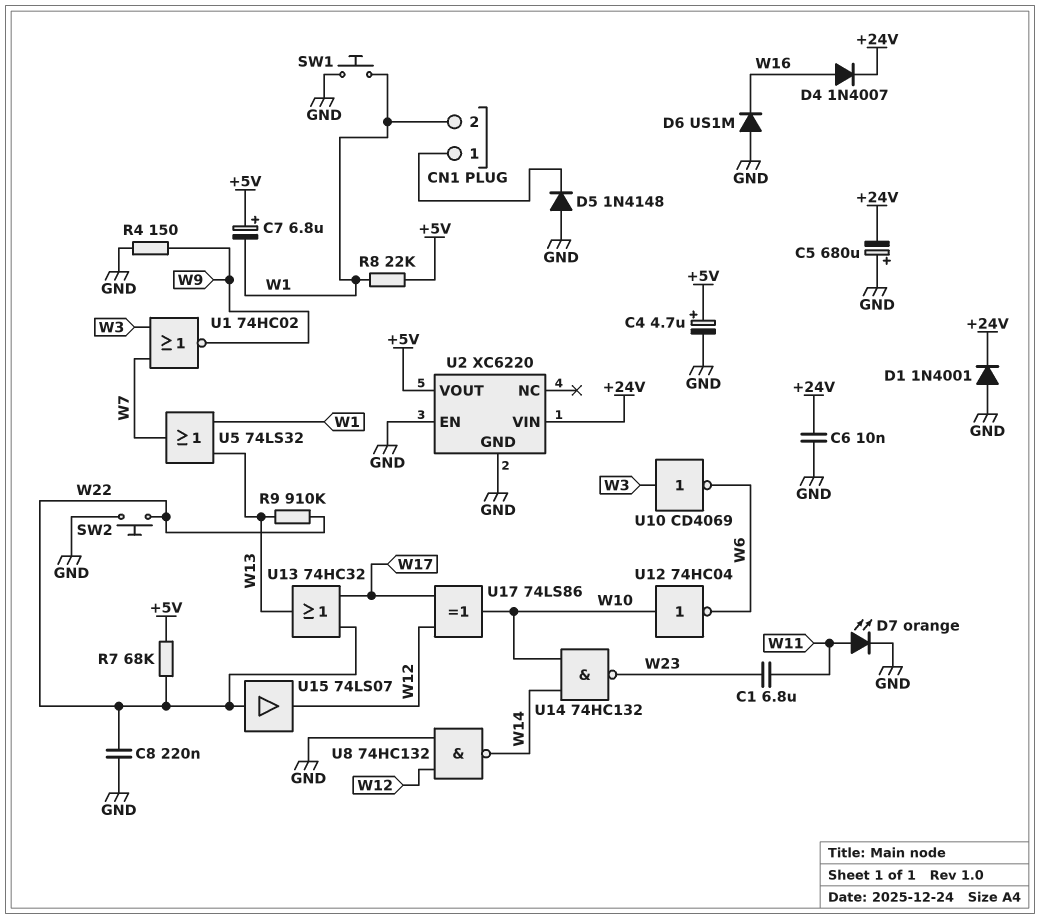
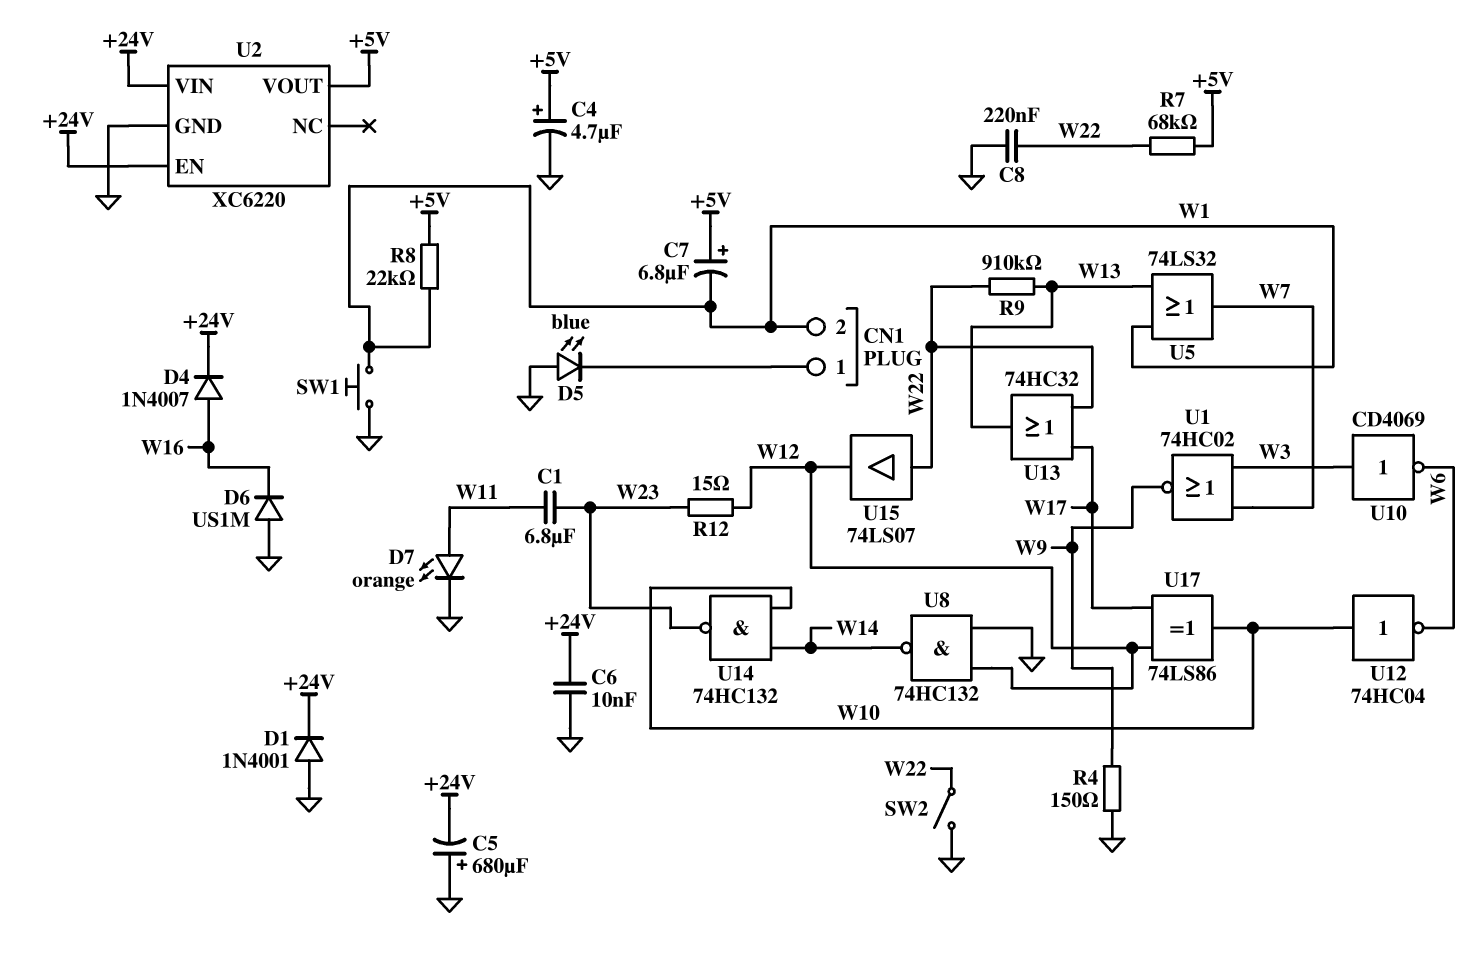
D5: diode 1N4148 (A GND, K CN1/1) -> LED blue (A GND, K CN1/1)
R12: none -> 15 (W12, W23)
SW2: button (GND, W22) -> switch (GND, W22)
U2 pin EN: GND -> +24V

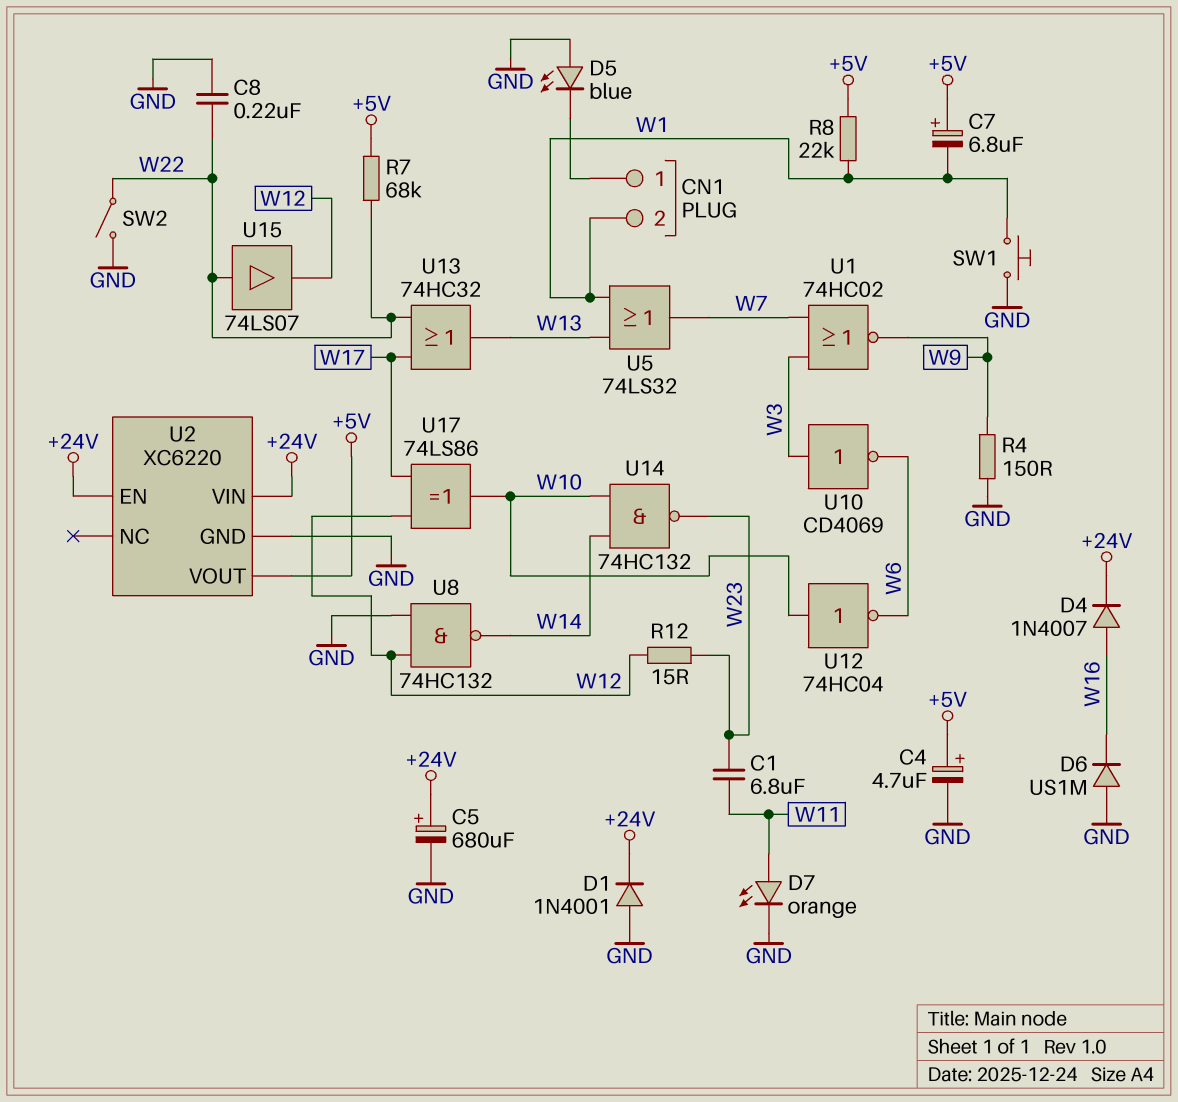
C5: 680uF (plus GND, minus +24V) -> 680uF (plus +24V, minus GND)
C6: 10nF (+24V, GND) -> none
R9: 910k (W13, W22) -> none

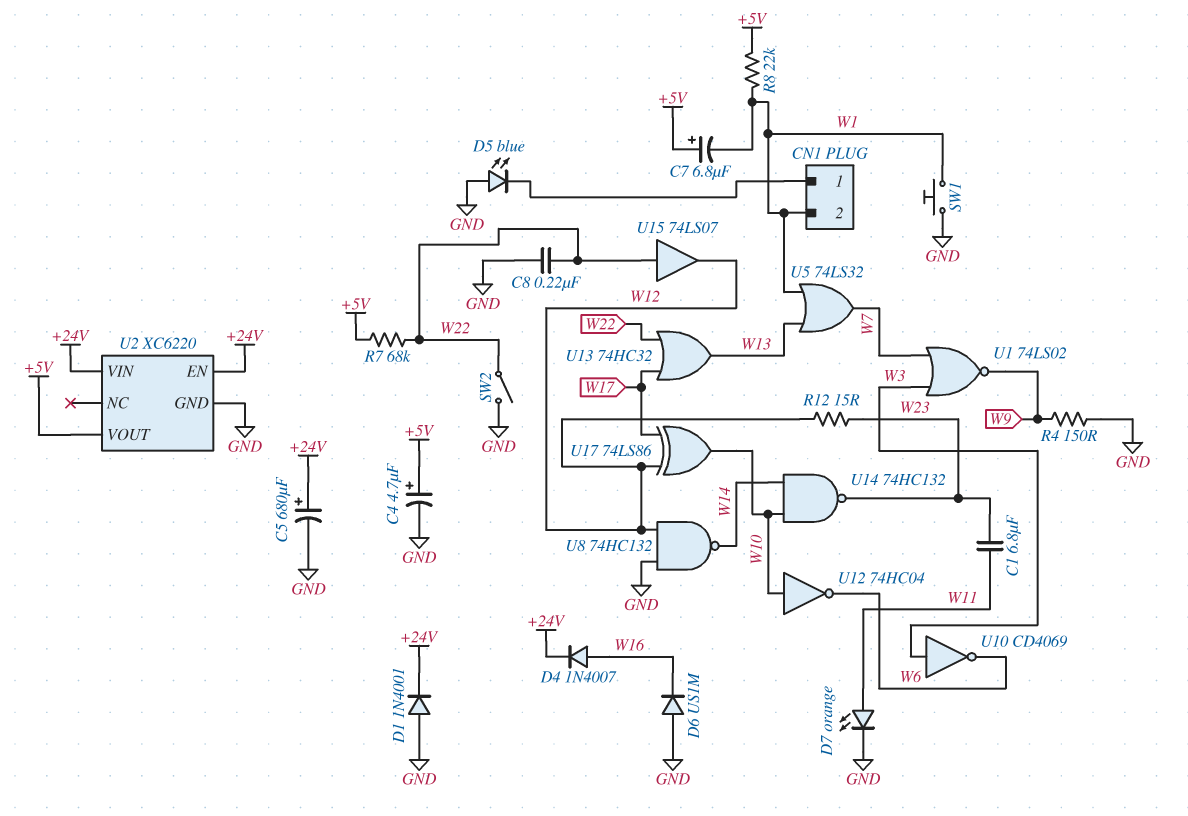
U1: NOR 74HC02 (in W3, in W7, out W9) -> NOR 74LS02 (in W3, in W7, out W9)

